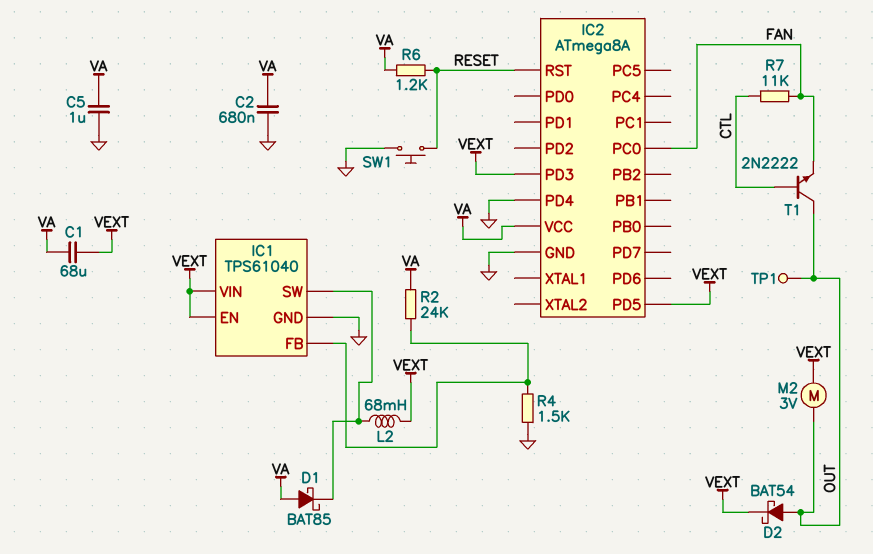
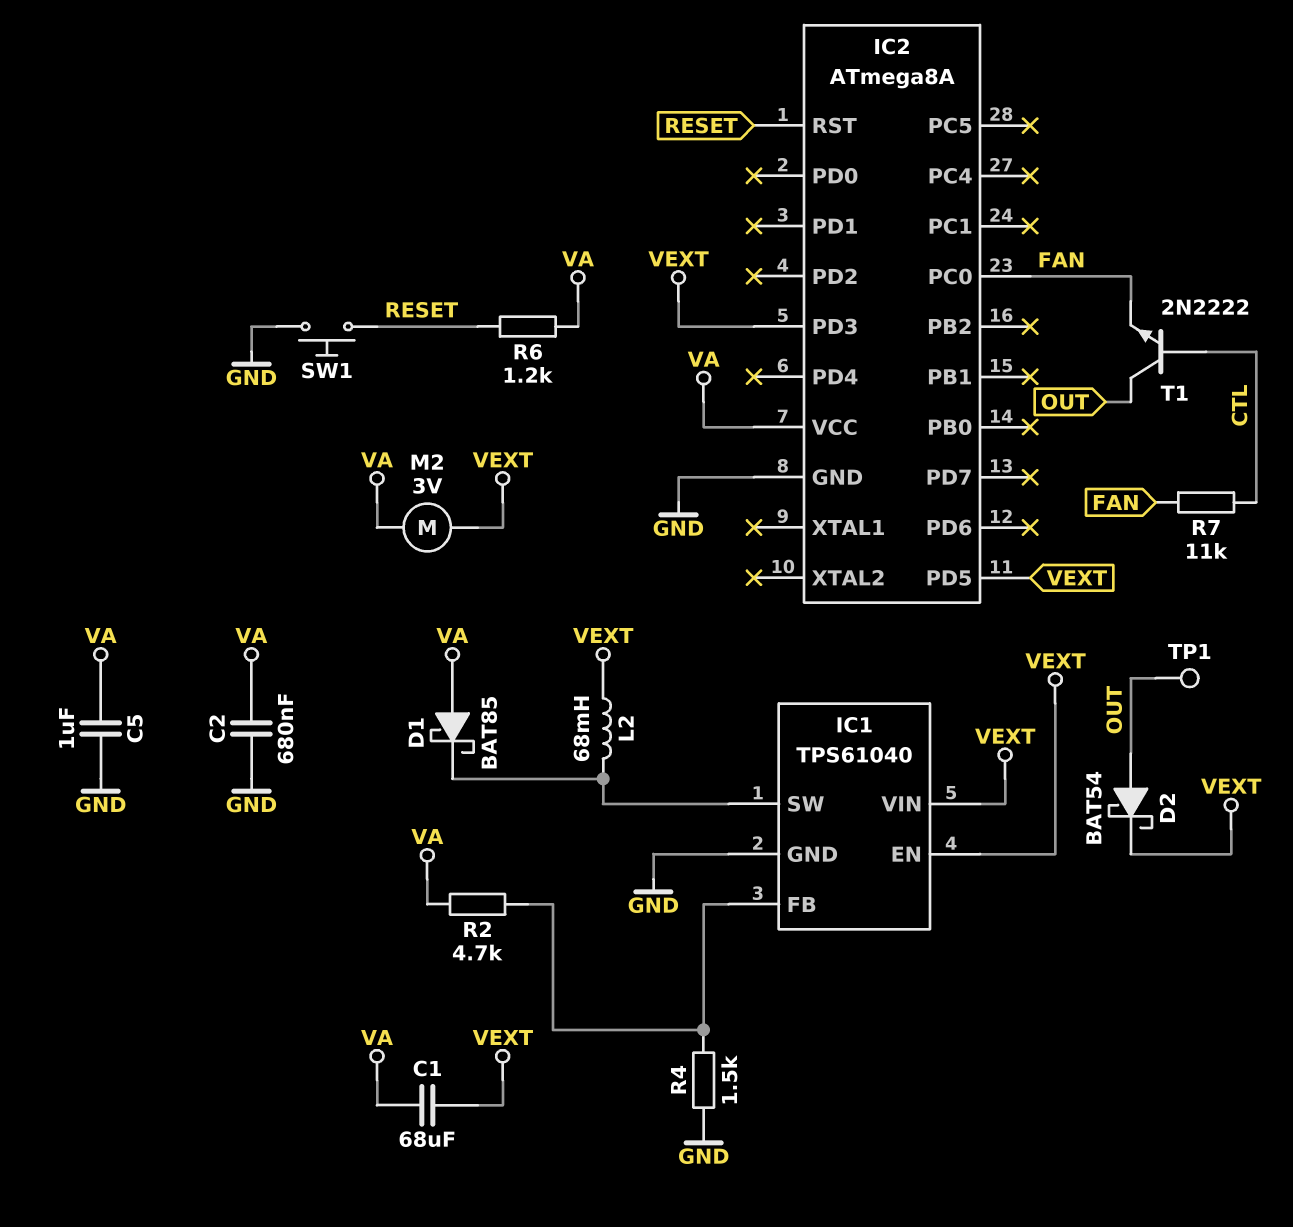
IC2 pin PD4: GND -> none
M2: motor 3V (OUT, VEXT) -> motor 3V (VA, VEXT)
R2: 24k (IC1/FB, VA) -> 4.7k (IC1/FB, VA)

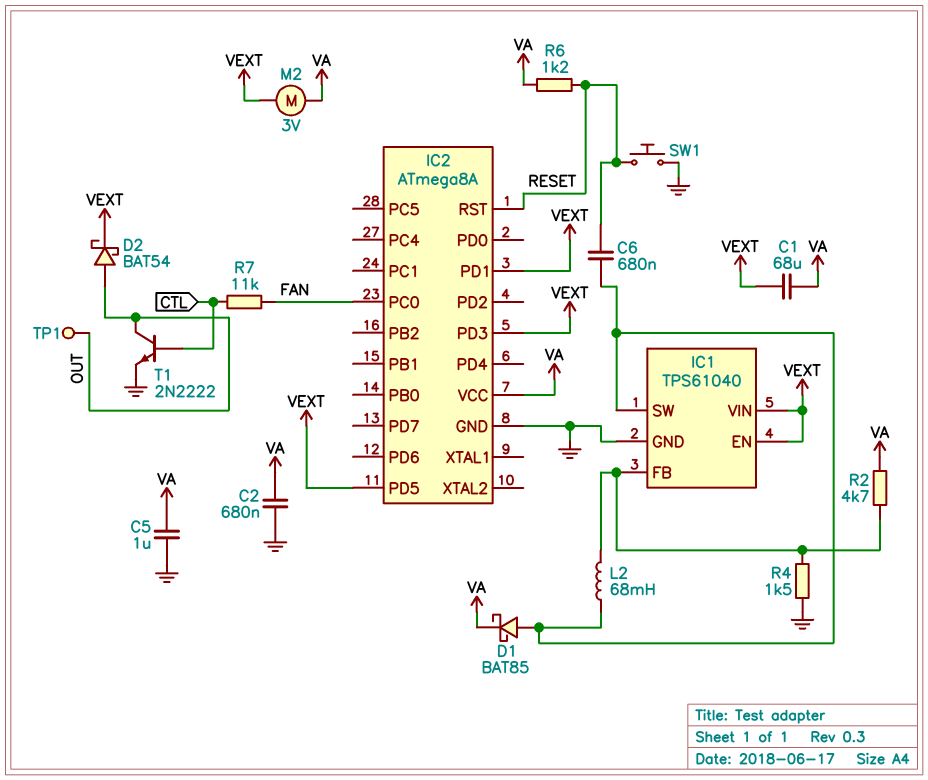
C6: none -> 680nF (IC1/SW, RESET)
D1: schottky BAT85 (A VA, K IC1/SW) -> schottky BAT85 (A IC1/SW, K VA)
IC2 pin PD1: none -> VEXT
L2: 68mH (IC1/SW, VEXT) -> 68mH (IC1/FB, IC1/SW)
T1: NPN 2N2222 (B CTL, C OUT, E FAN) -> NPN 2N2222 (B CTL, C OUT, E GND)

